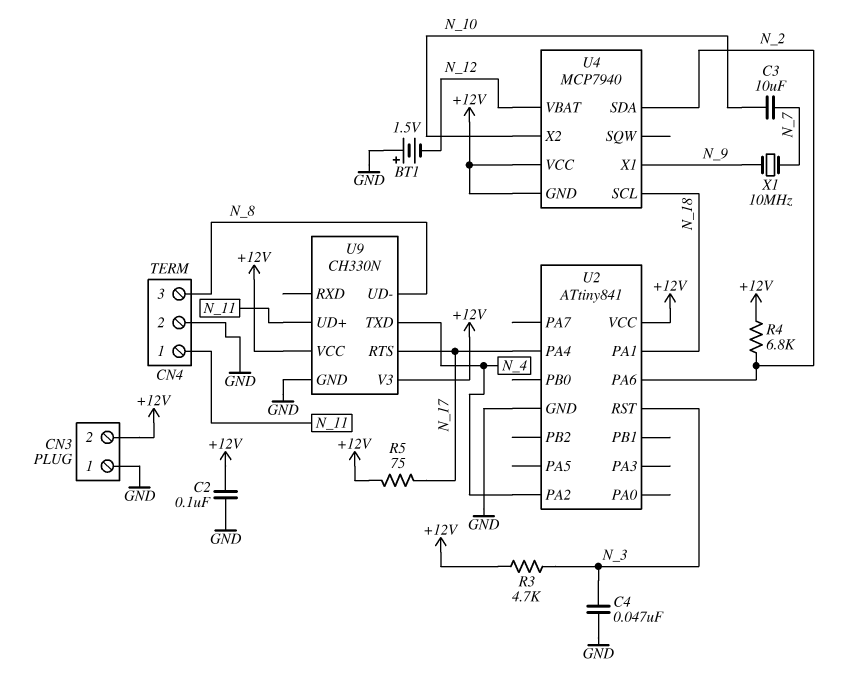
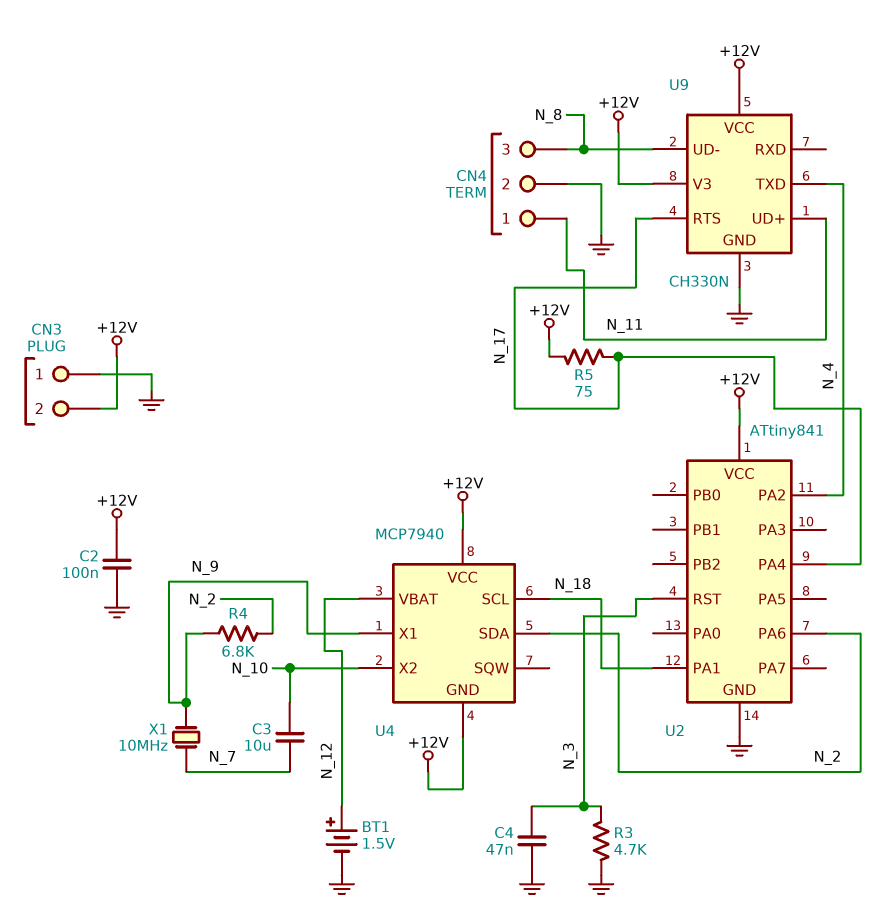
BT1: 1.5V (plus GND, minus N_12) -> 1.5V (plus N_12, minus GND)
R3: 4.7k (+12V, N_3) -> 4.7k (GND, N_3)
R4: 6.8k (+12V, N_2) -> 6.8k (N_2, N_9)

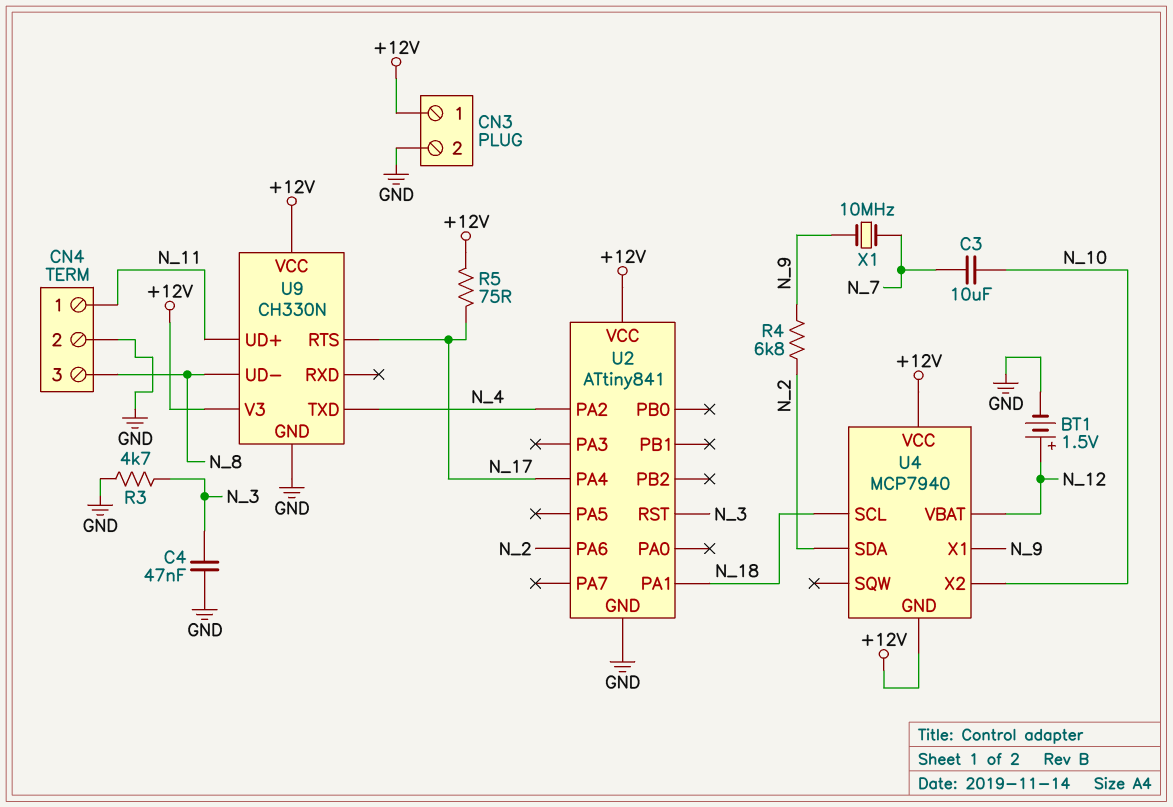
C2: 100nF (+12V, GND) -> none
CN3 pin 1: GND -> +12V
CN3 pin 2: +12V -> GND

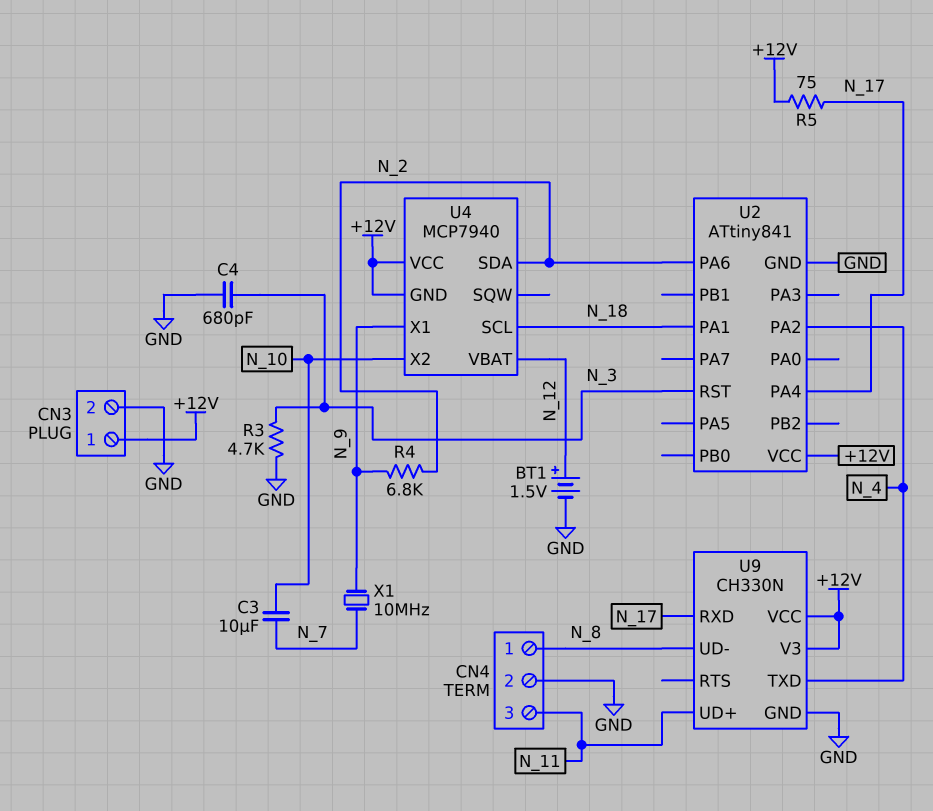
C4: 47nF (GND, N_3) -> 680pF (GND, N_3)
CN4 pin 1: N_11 -> N_8
CN4 pin 3: N_8 -> N_11
U9 pin RTS: N_17 -> none
U9 pin RXD: none -> N_17

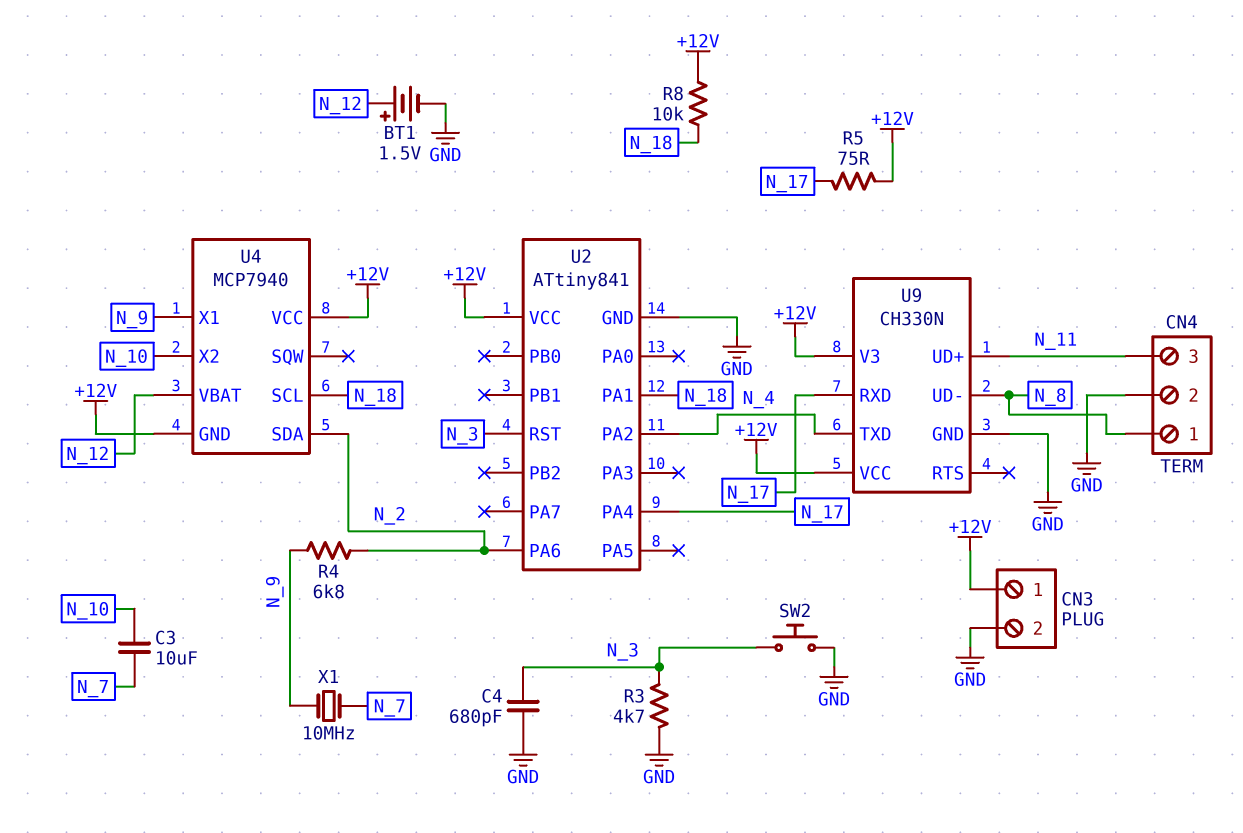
R8: none -> 10k (+12V, N_18)
SW2: none -> button (GND, N_3)

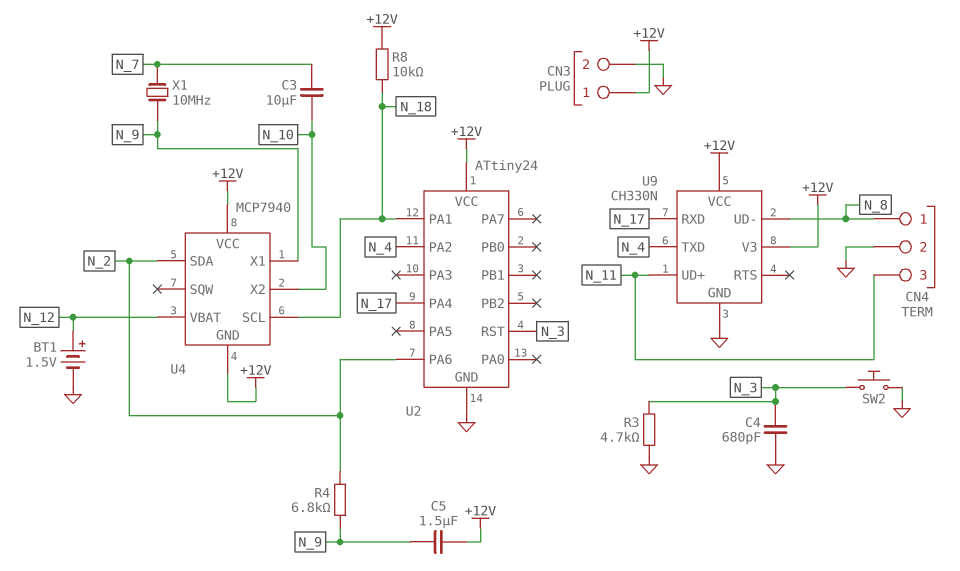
C5: none -> 1.5uF (+12V, N_9)
R5: 75 (+12V, N_17) -> none
U2: ATtiny841 -> ATtiny24

